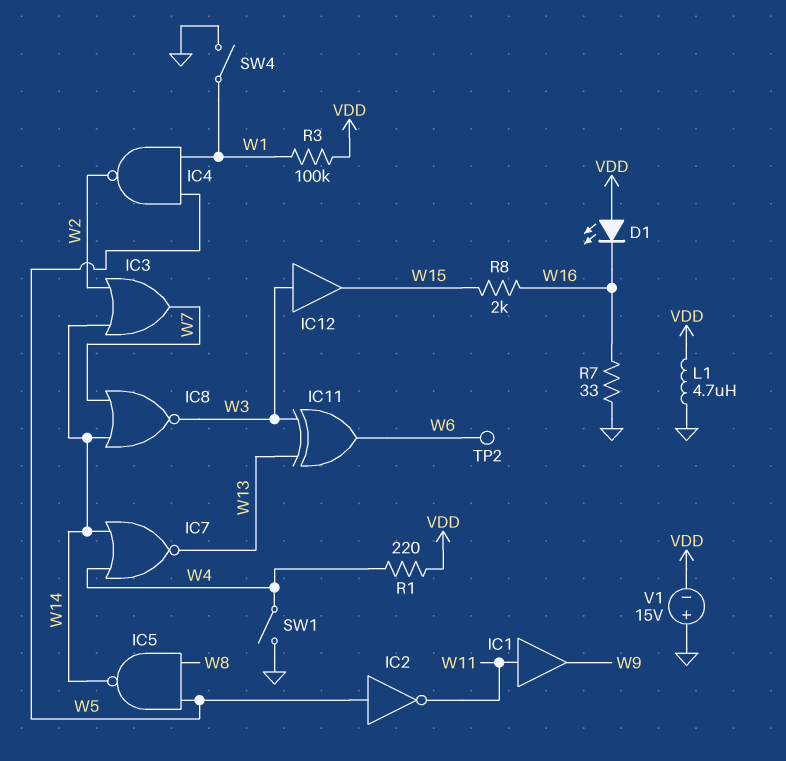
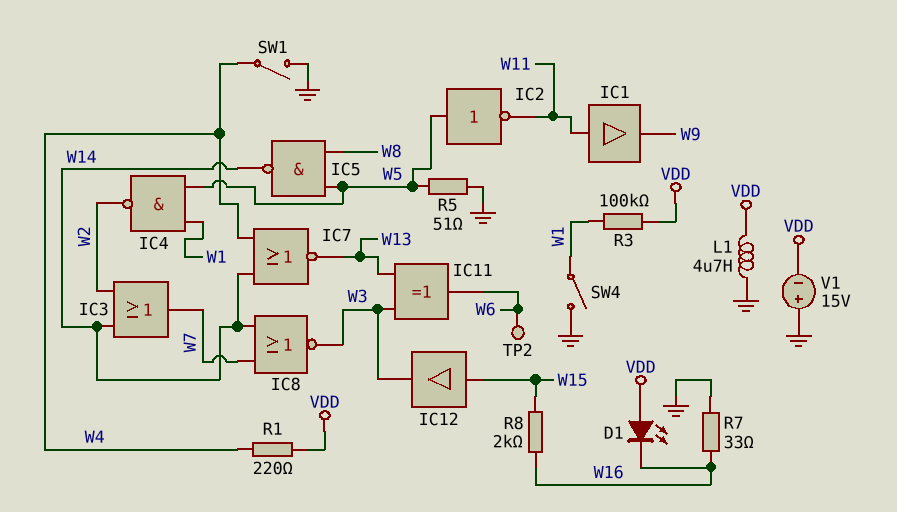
IC12: buffer (in W3, out W15) -> buffer (in W15, out W3)
R5: none -> 51 (GND, W5)

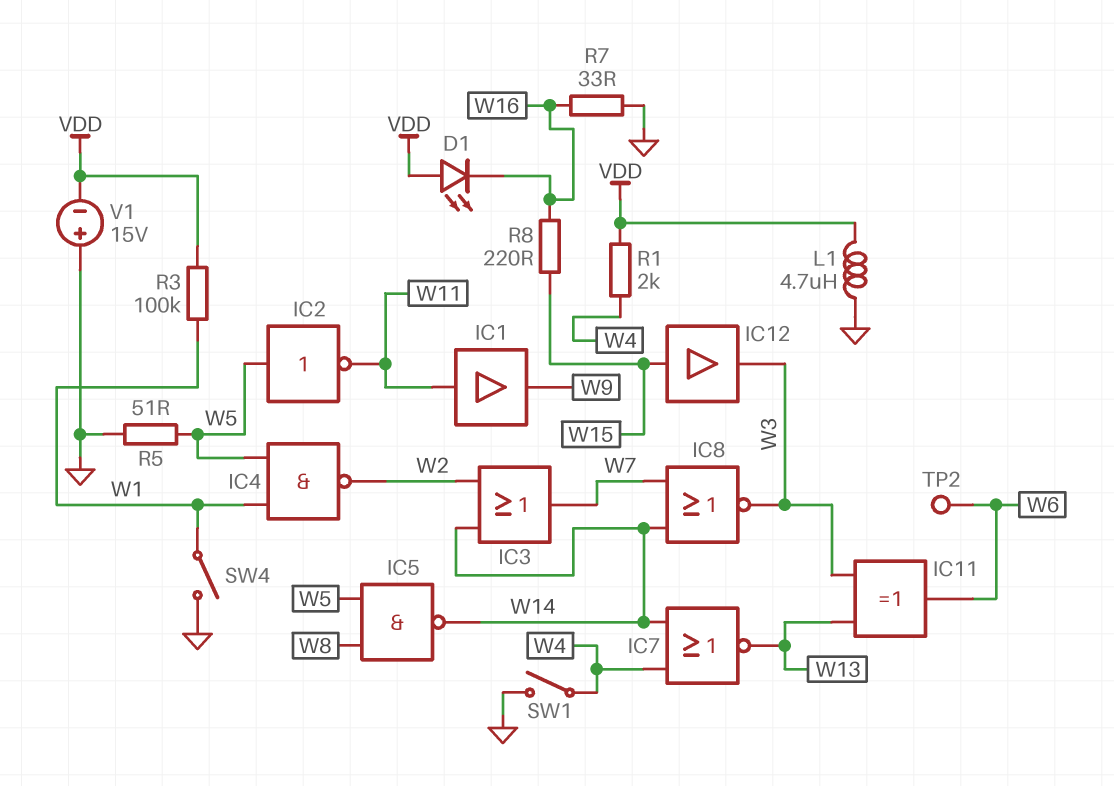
R1: 220 (VDD, W4) -> 2k (VDD, W4)
R8: 2k (W15, W16) -> 220 (W15, W16)

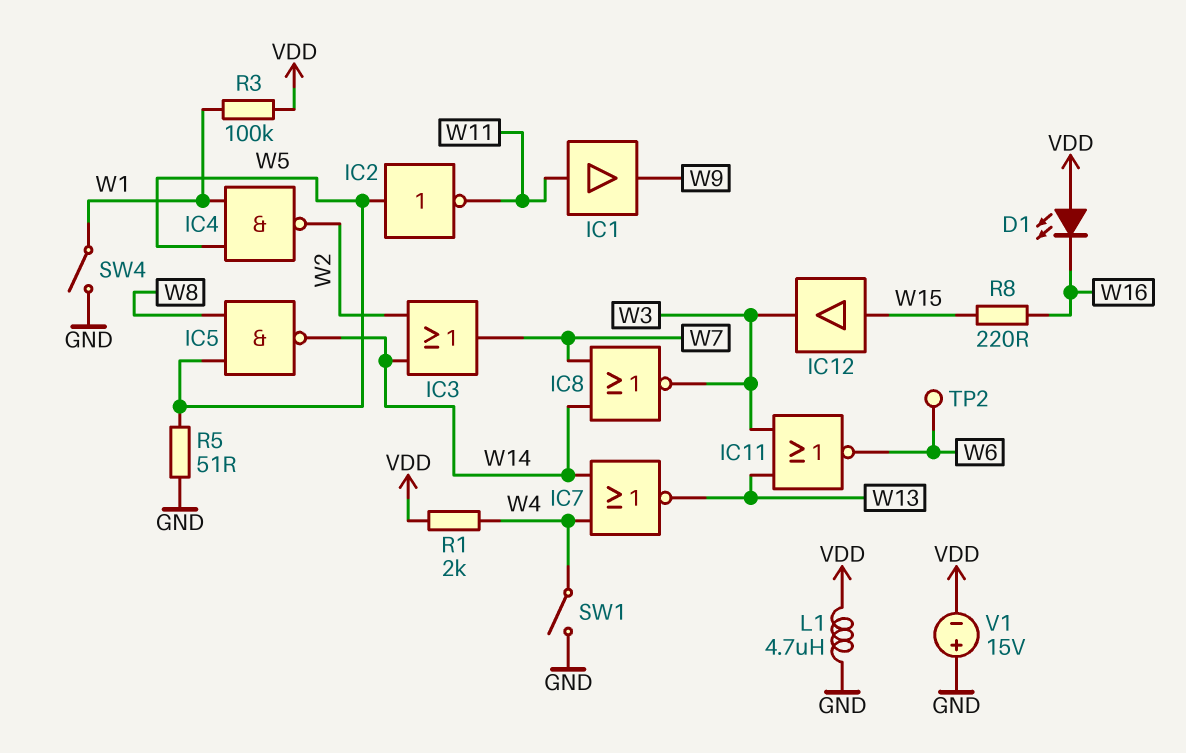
IC11: XOR (in W3, in W13, out W6) -> NOR (in W3, in W13, out W6)
R7: 33 (GND, W16) -> none

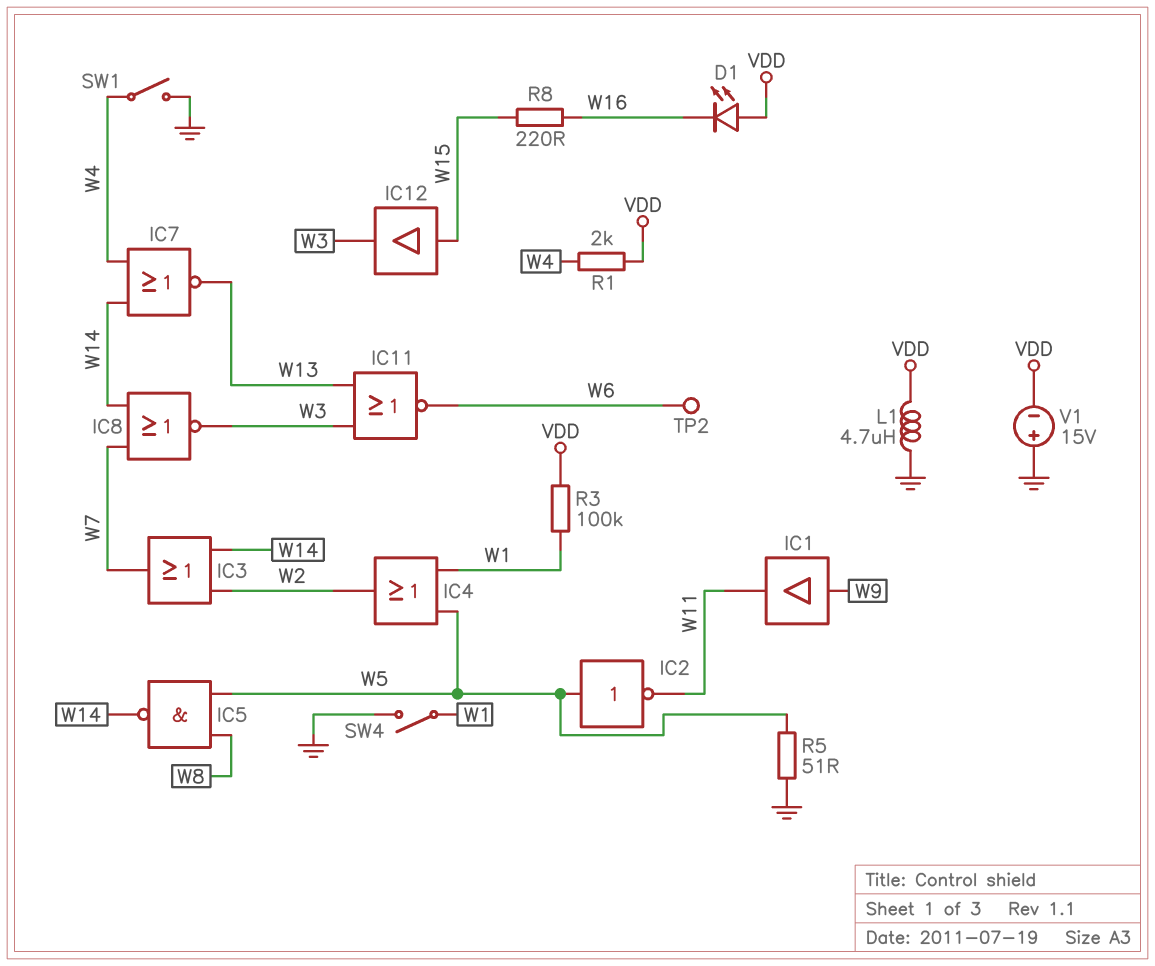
IC1: buffer (in W11, out W9) -> buffer (in W9, out W11)
IC4: NAND (in W1, in W5, out W2) -> OR (in W1, in W5, out W2)

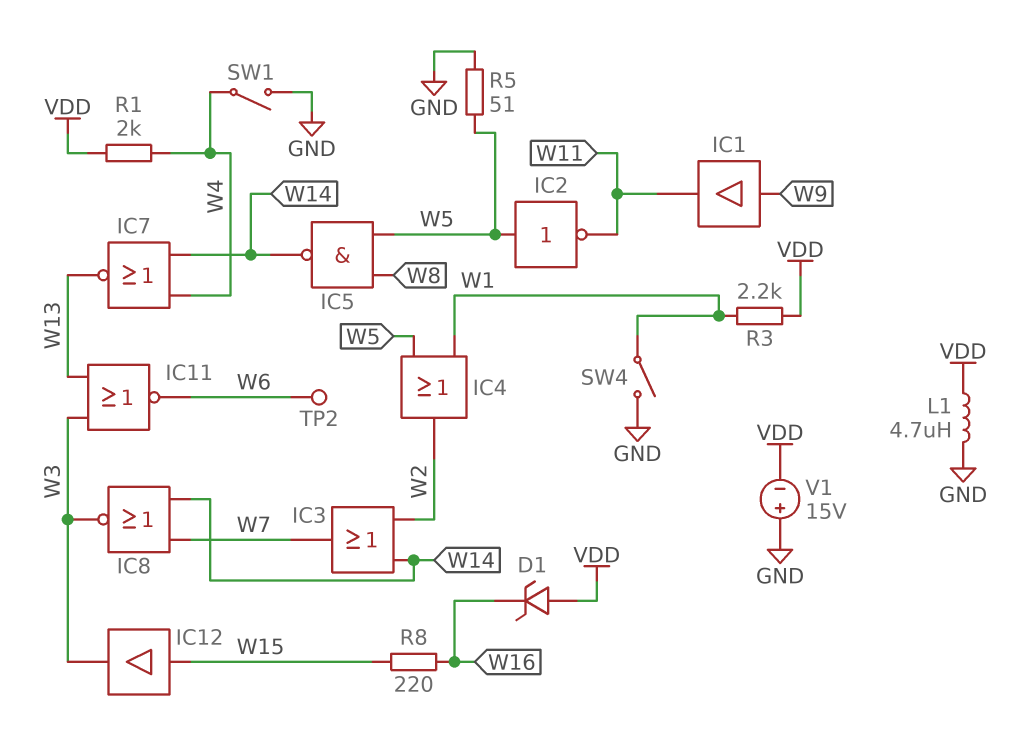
D1: LED (A VDD, K W16) -> zener (A VDD, K W16)
R3: 100k (VDD, W1) -> 2.2k (VDD, W1)

